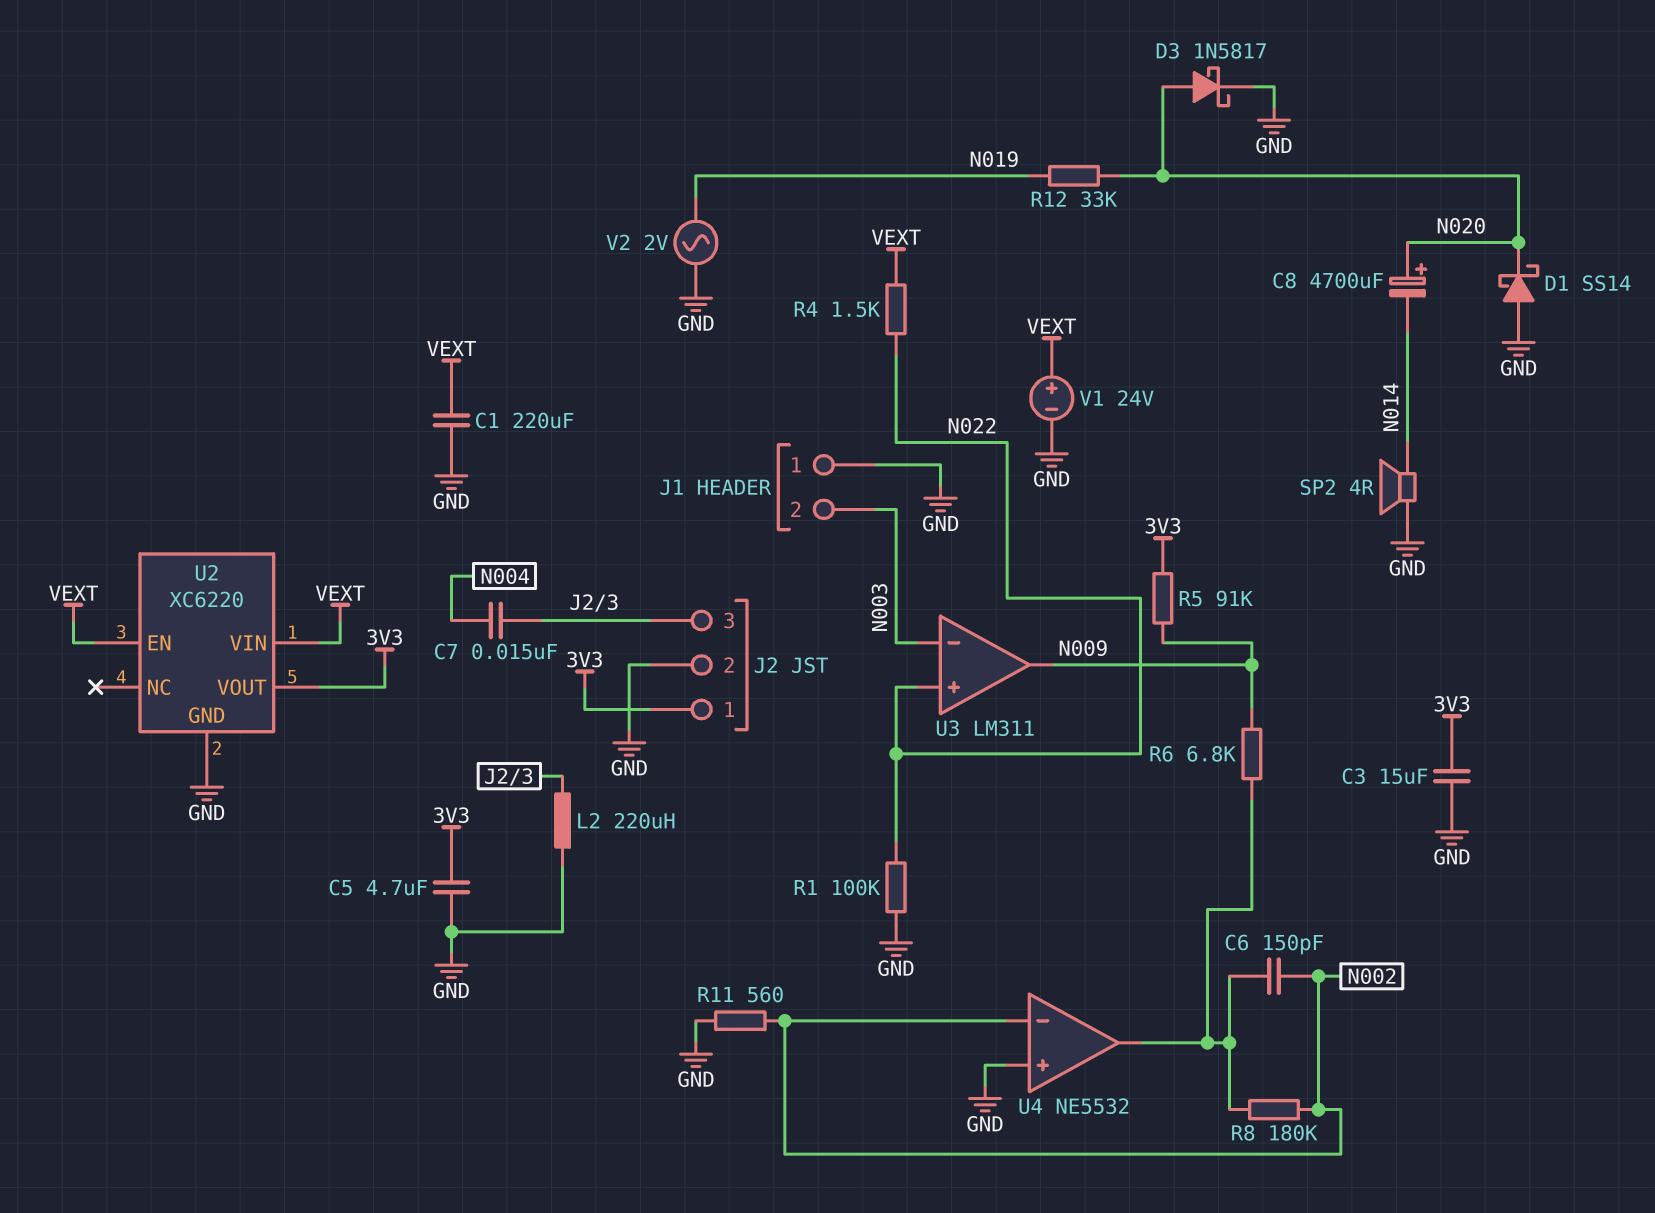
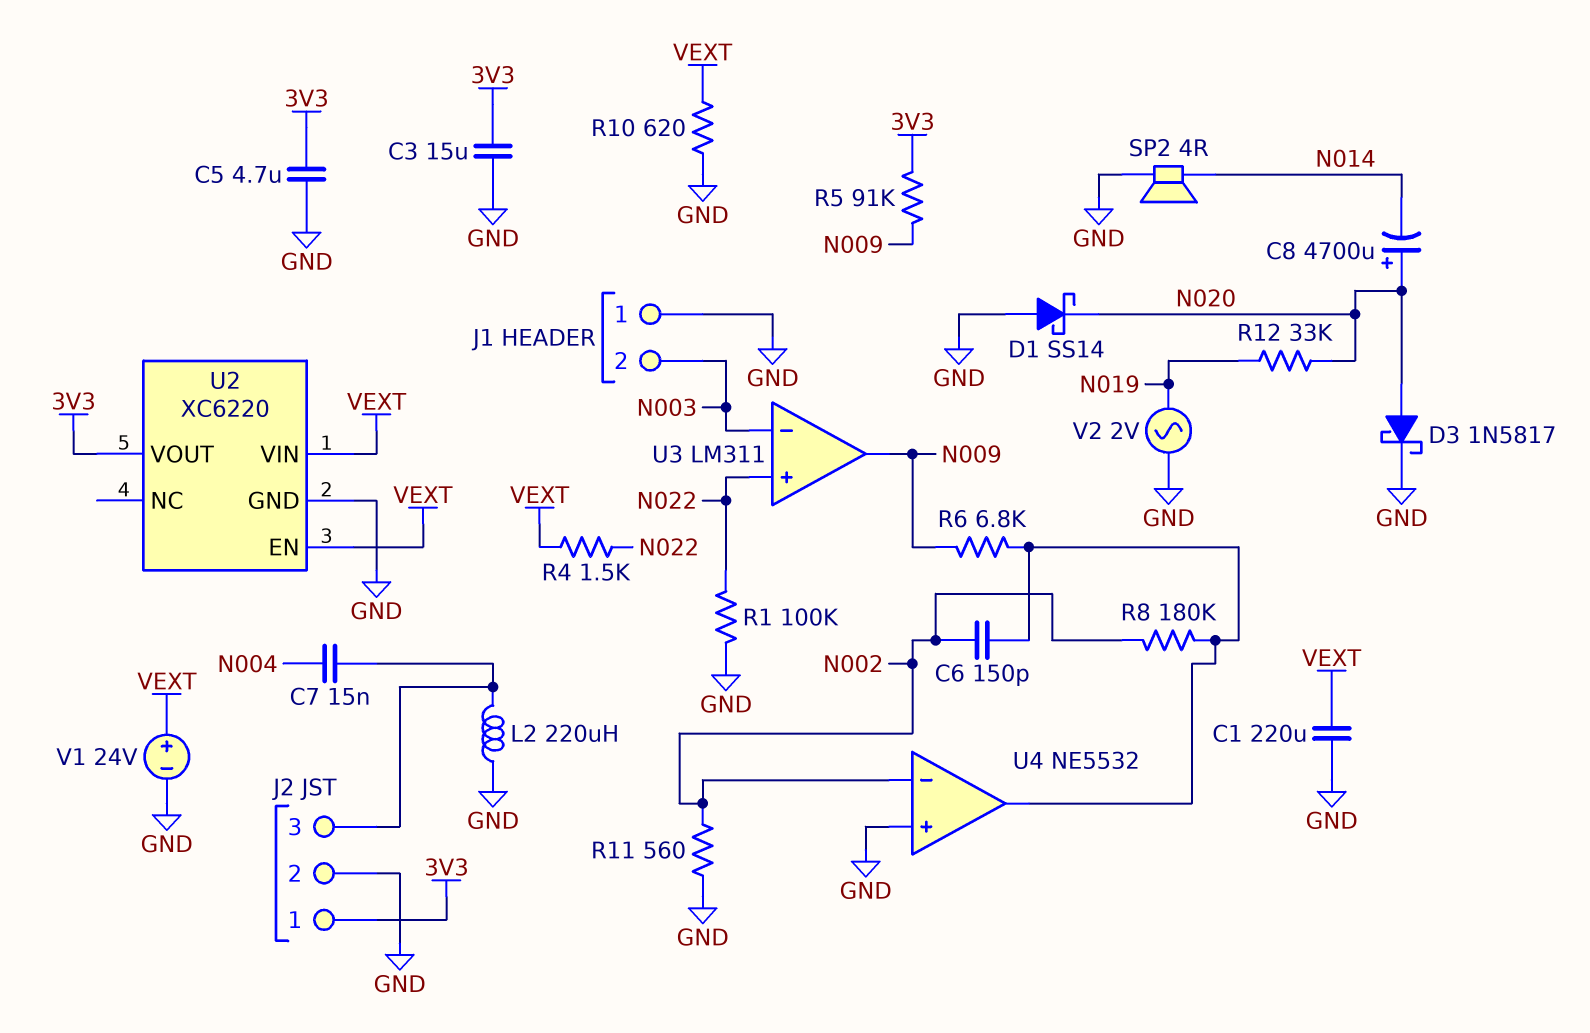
R10: none -> 620 (GND, VEXT)

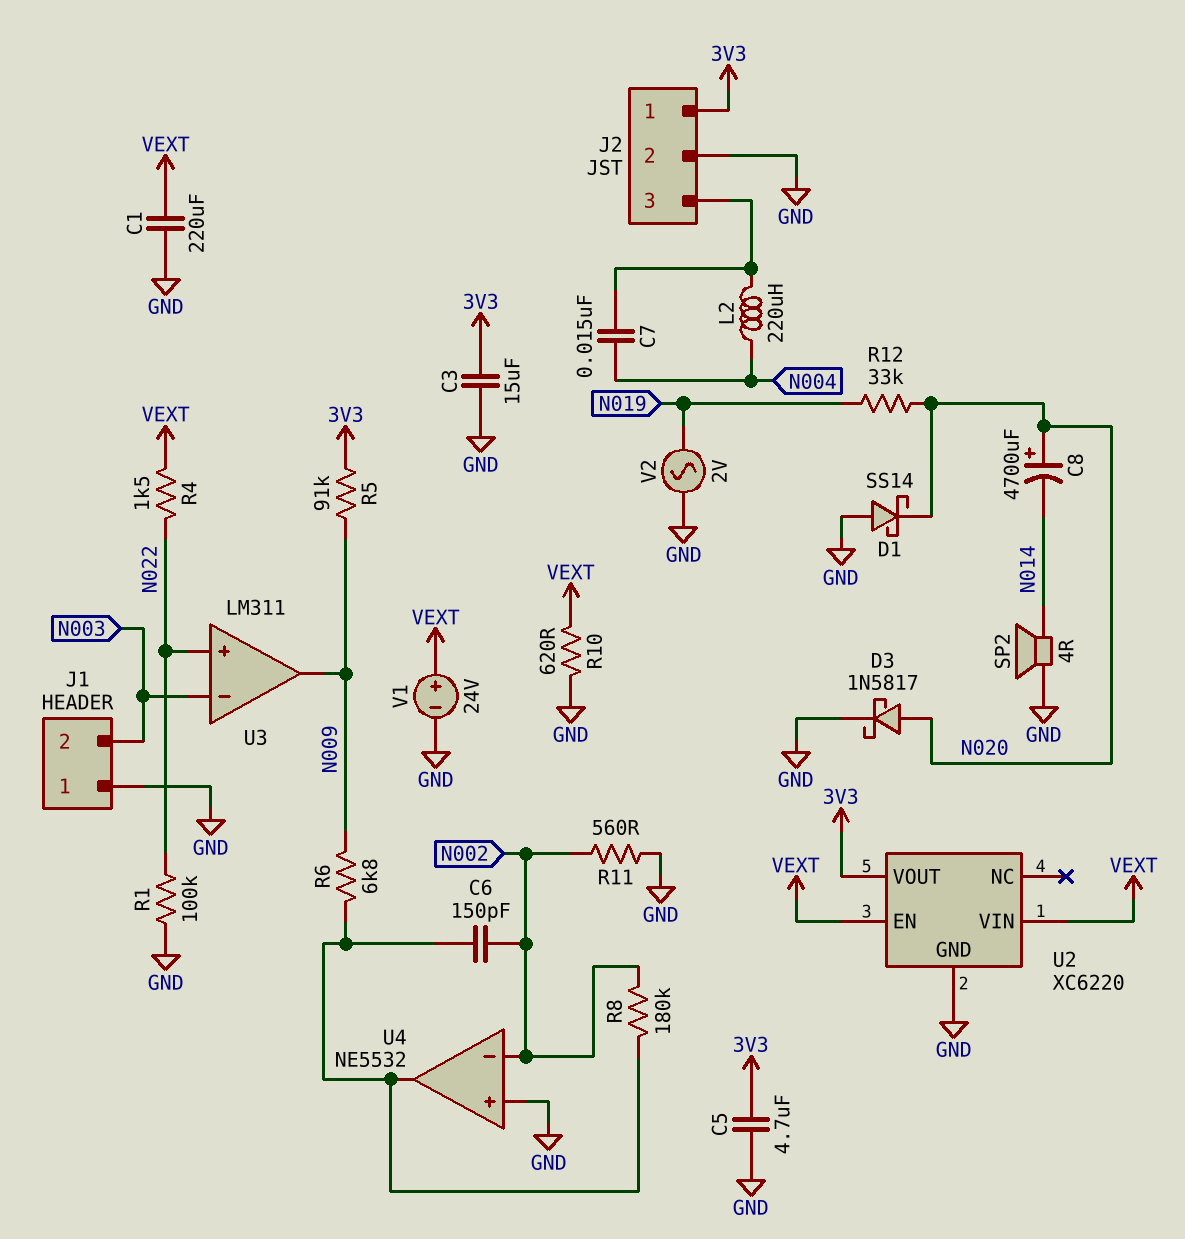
L2: 220uH (GND, J2/3) -> 220uH (J2/3, N004)

